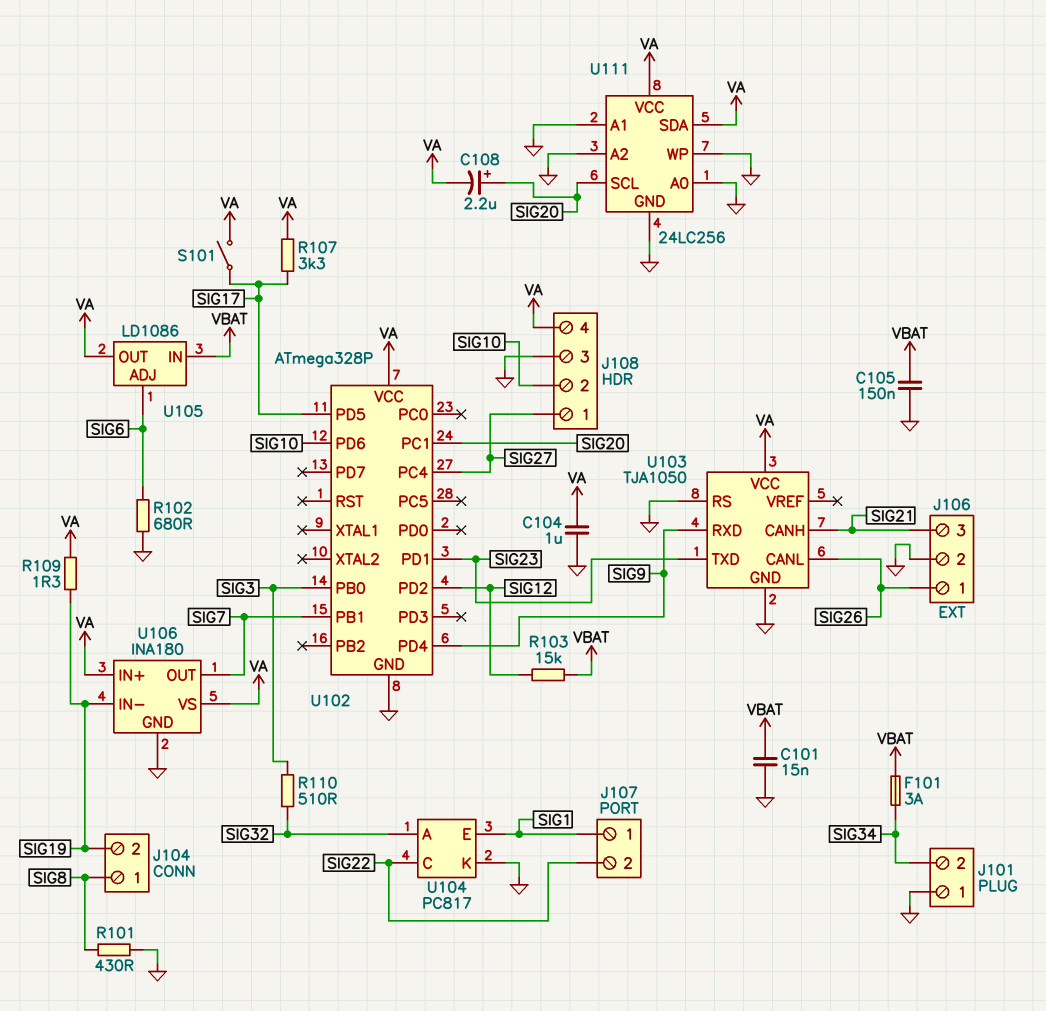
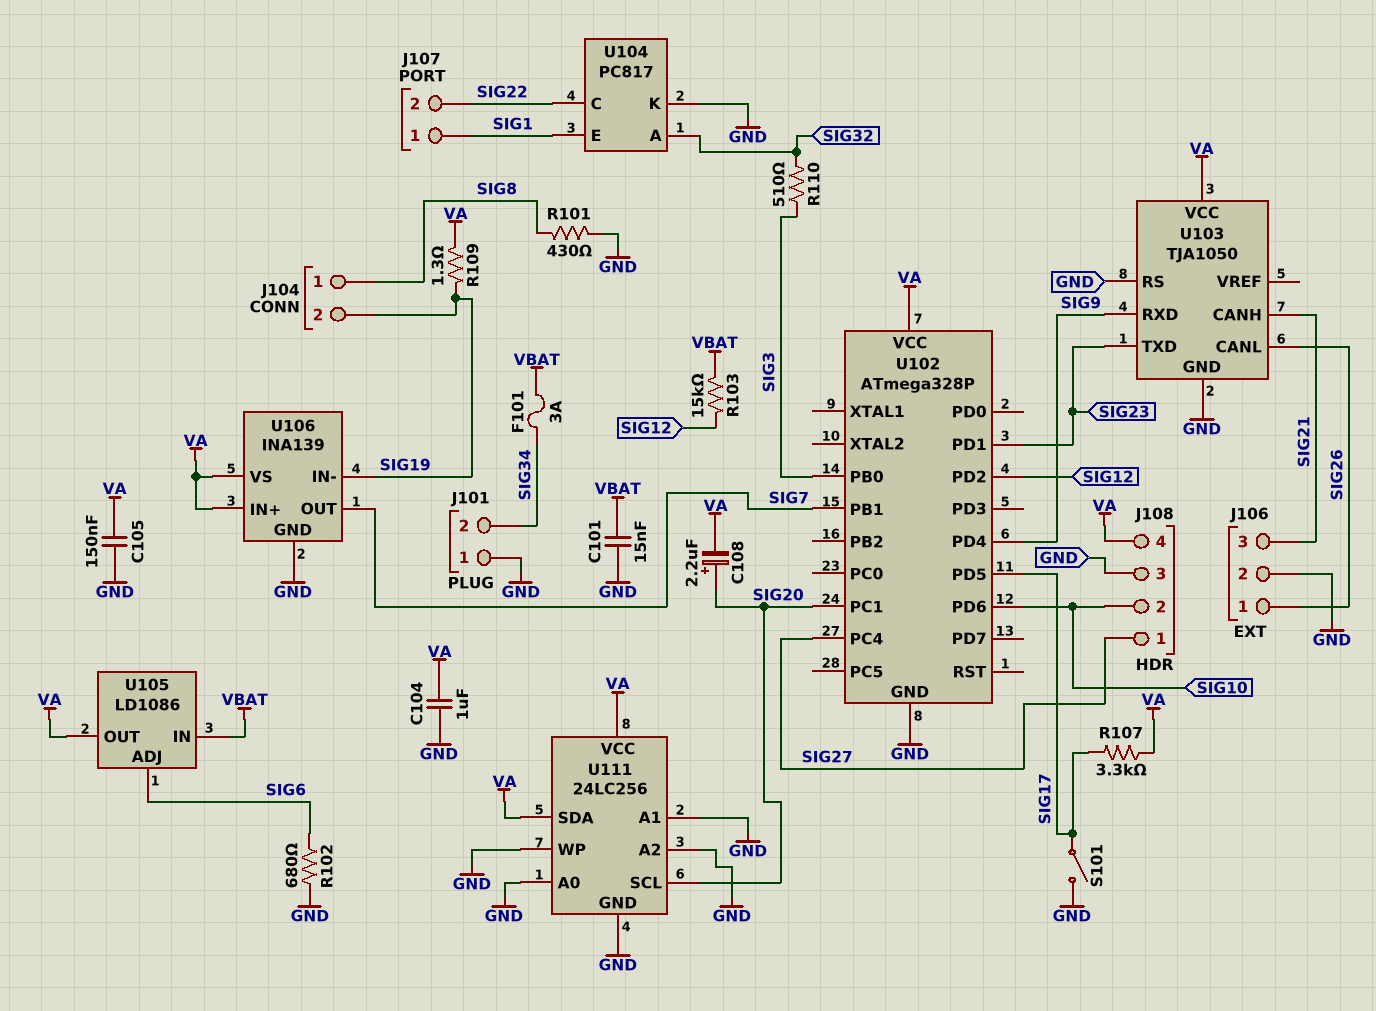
C105: 150nF (GND, VBAT) -> 150nF (GND, VA)
S101: switch (SIG17, VA) -> switch (GND, SIG17)
U106: INA180 -> INA139

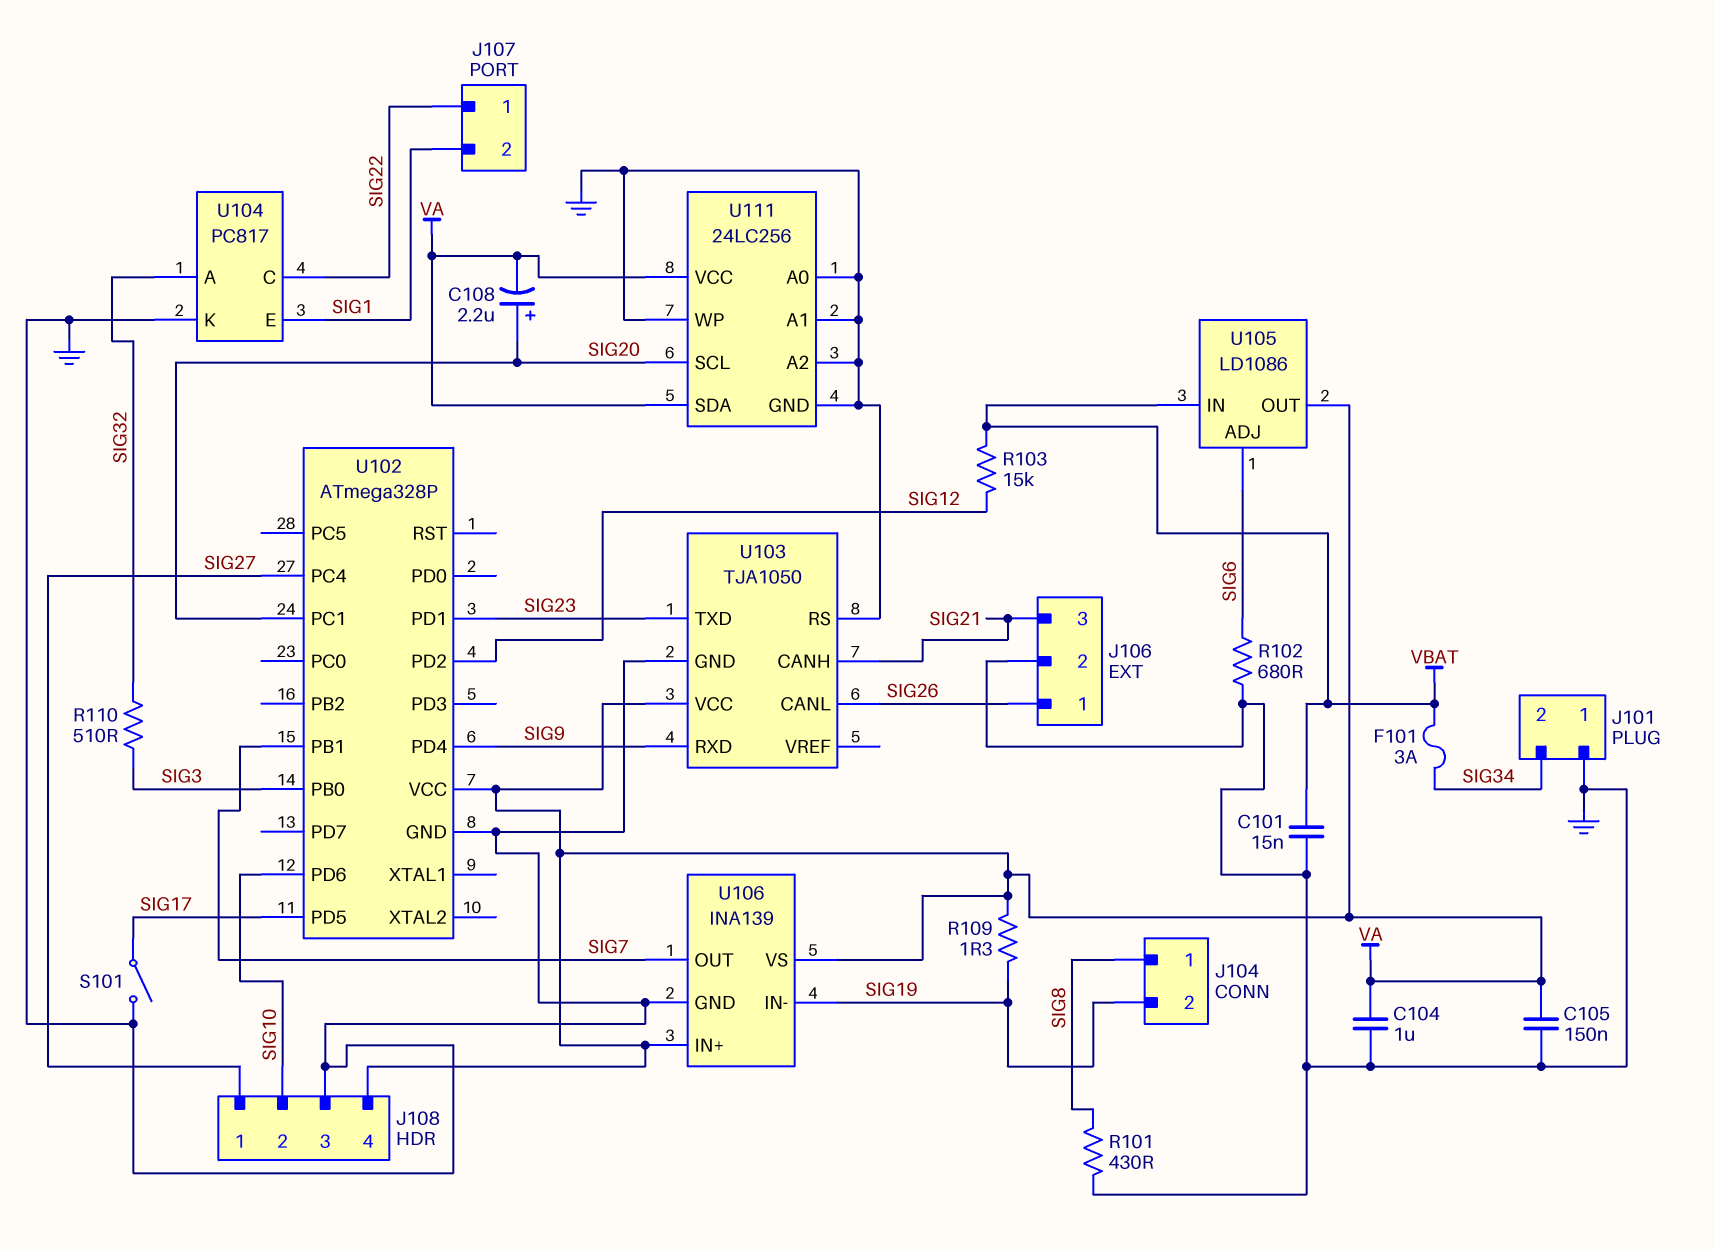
J107 pin 1: SIG1 -> SIG22
J107 pin 2: SIG22 -> SIG1
R107: 3.3k (SIG17, VA) -> none

